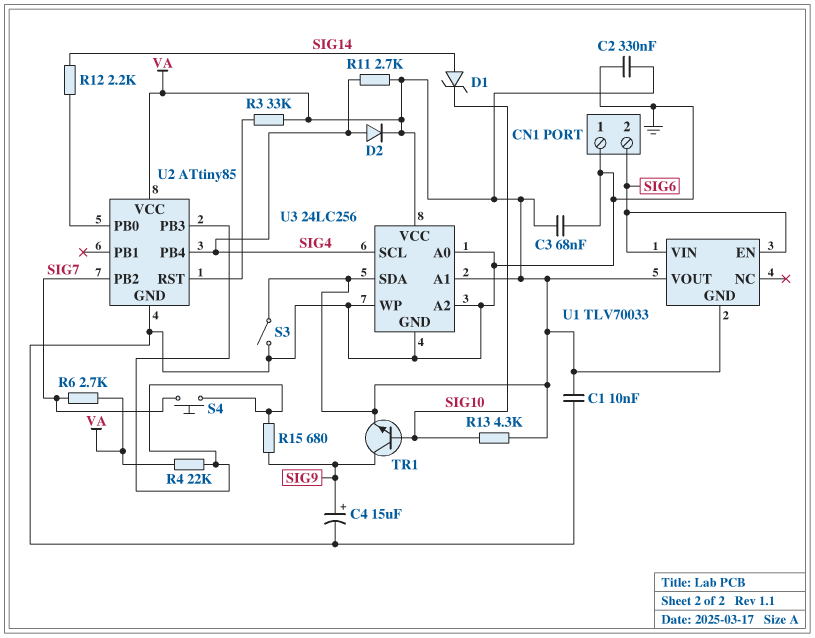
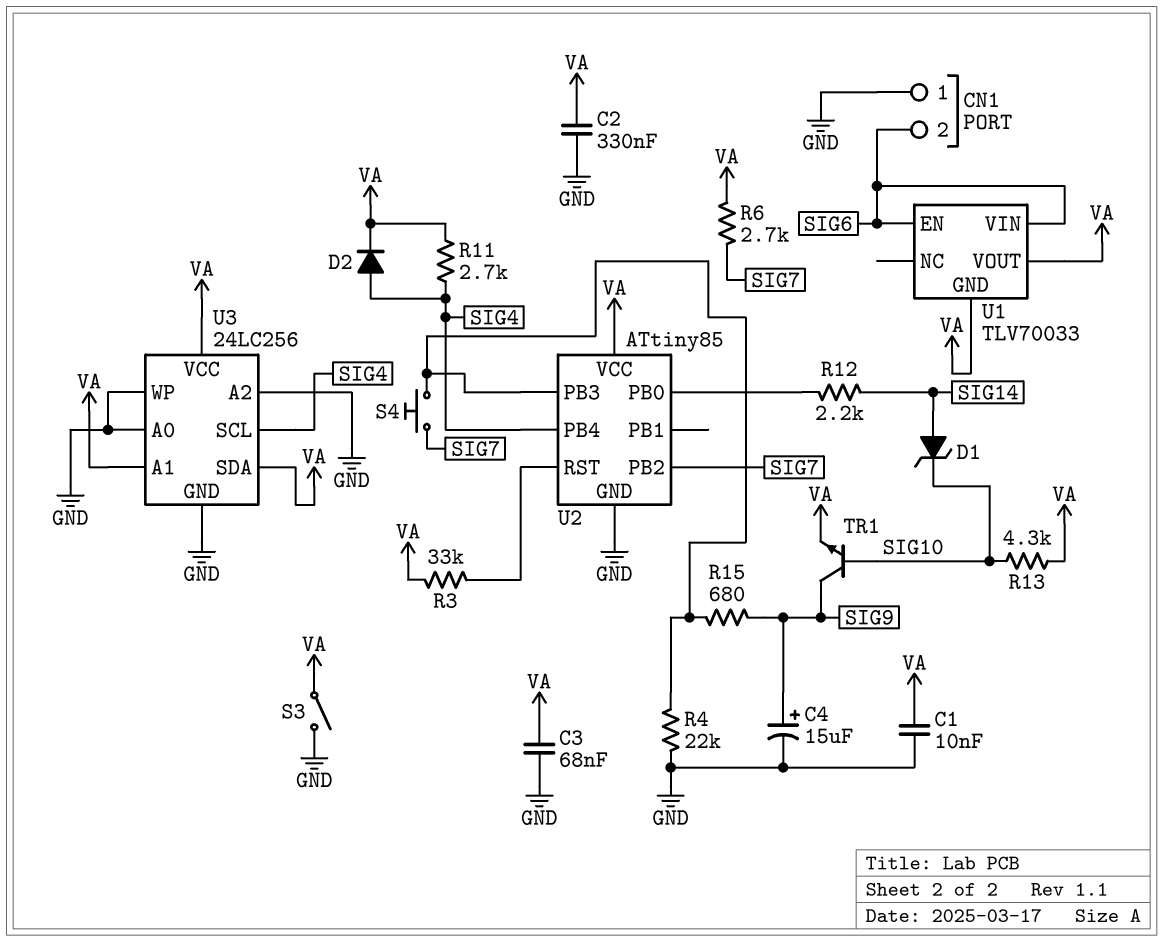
R4: 22k (U2/PB3, VA) -> 22k (GND, U2/PB3)

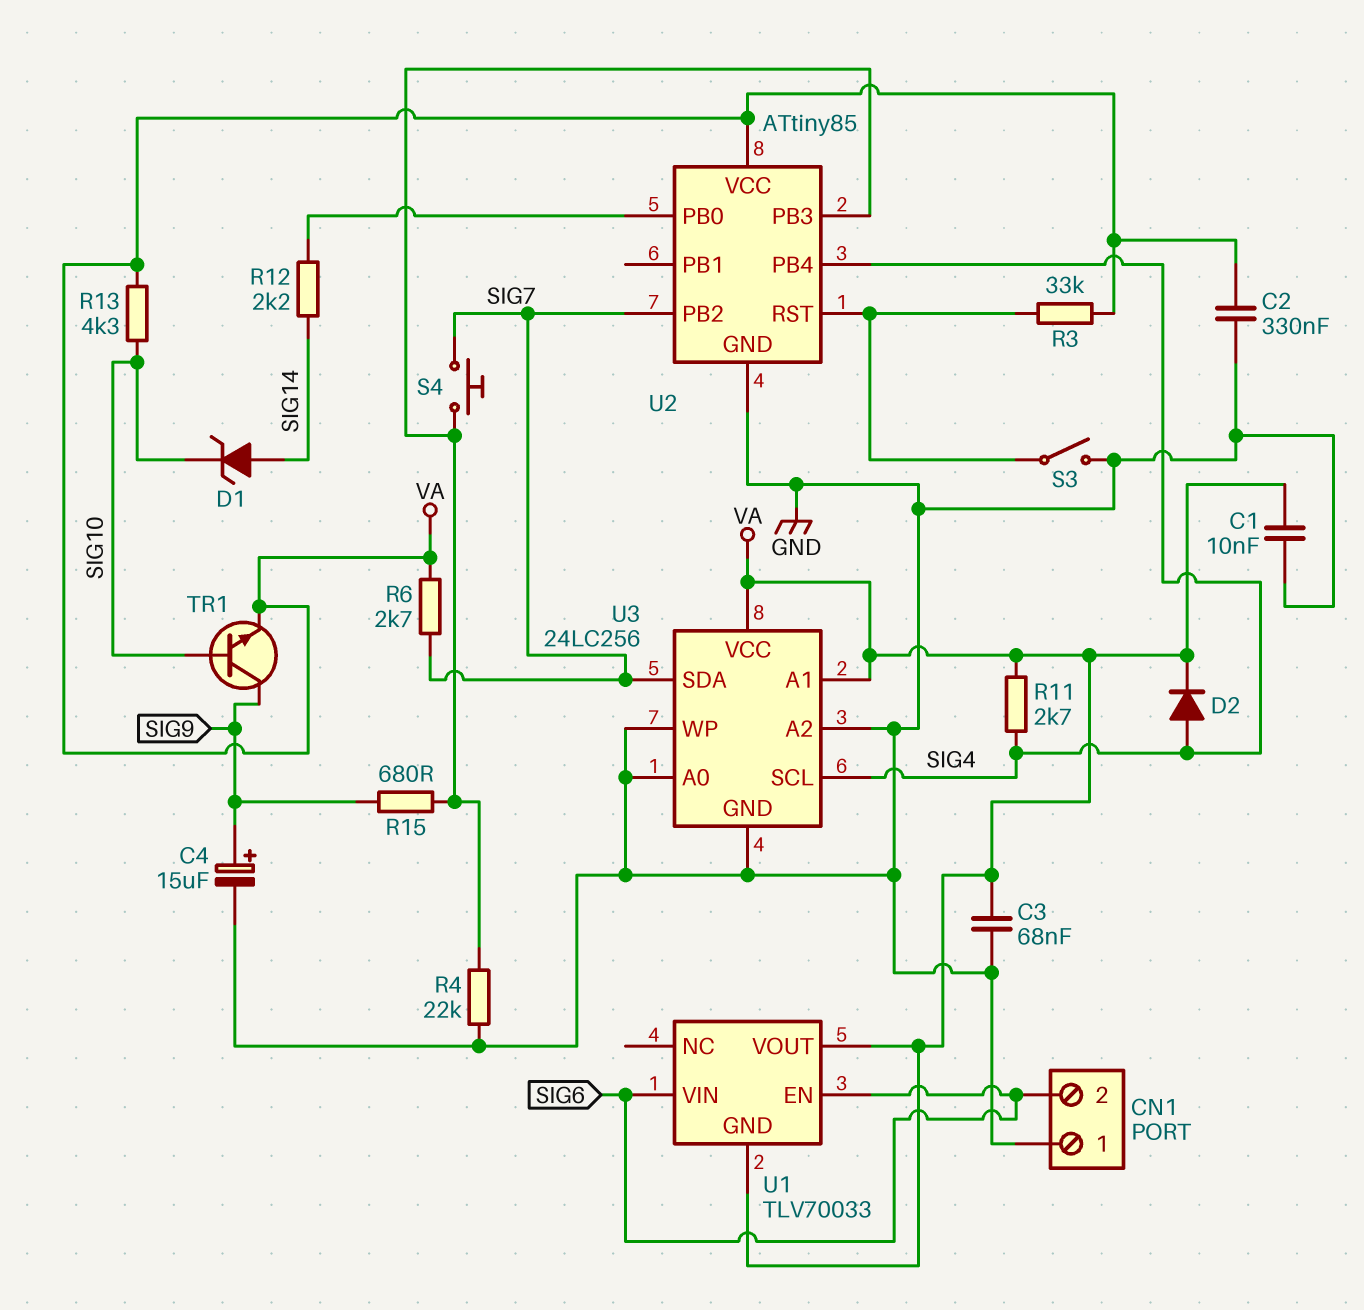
S3: switch (GND, VA) -> switch (GND, U2/RST)
U3 pin SDA: VA -> SIG7

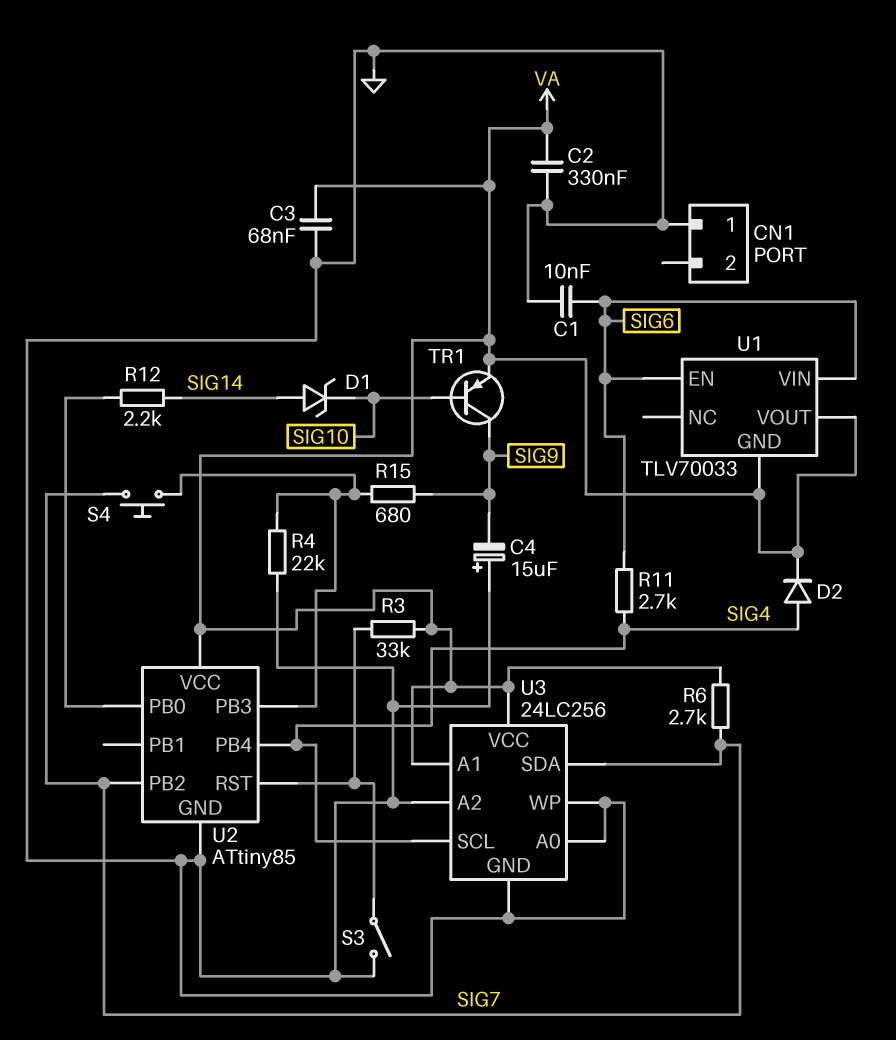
C1: 10nF (GND, VA) -> 10nF (GND, SIG6)
C4: 15uF (plus SIG9, minus GND) -> 15uF (plus GND, minus SIG9)
CN1 pin 2: SIG6 -> none
R11: 2.7k (SIG4, VA) -> 2.7k (SIG4, SIG6)
R13: 4.3k (SIG10, VA) -> none
TR1: NPN (B SIG10, C SIG9, E VA) -> PNP (B SIG10, C SIG9, E VA)

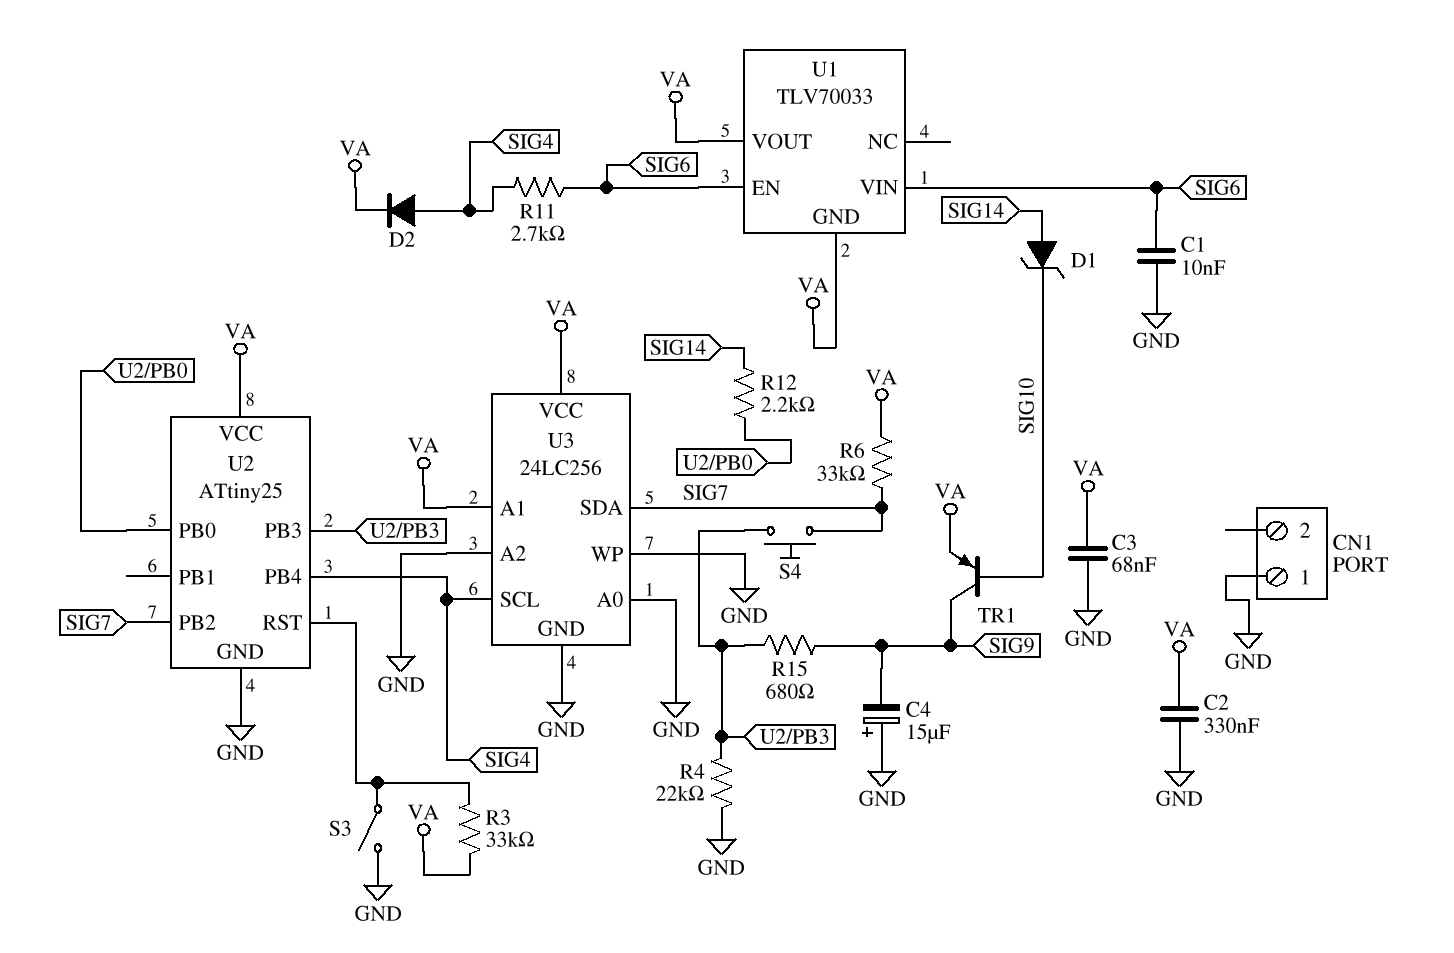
R6: 2.7k (SIG7, VA) -> 33k (SIG7, VA)
U2: ATtiny85 -> ATtiny25

